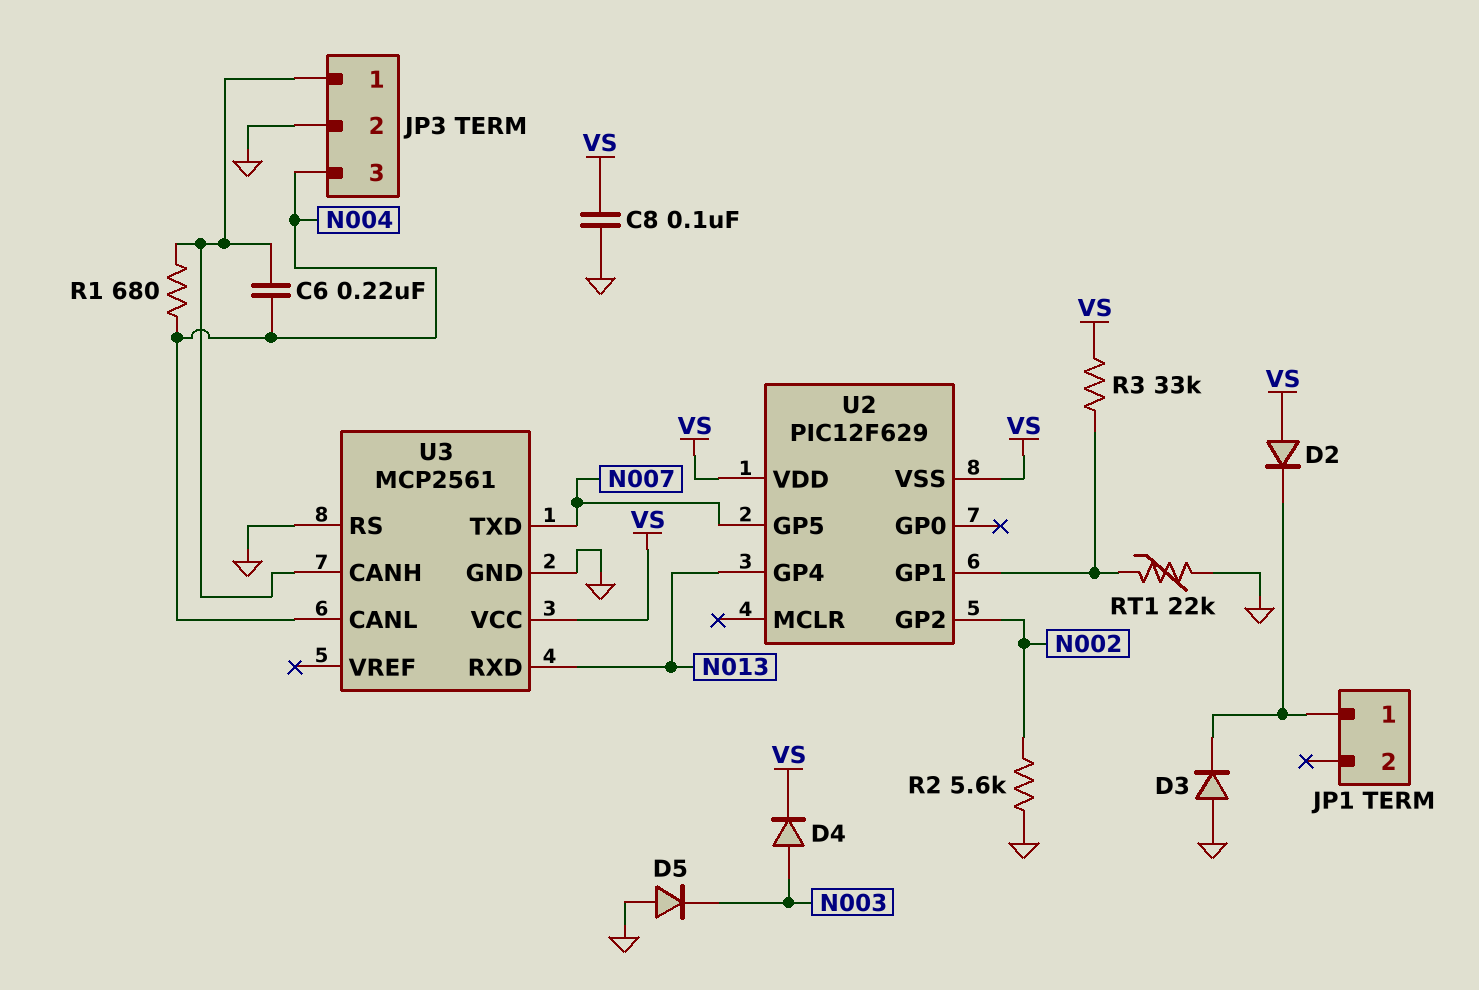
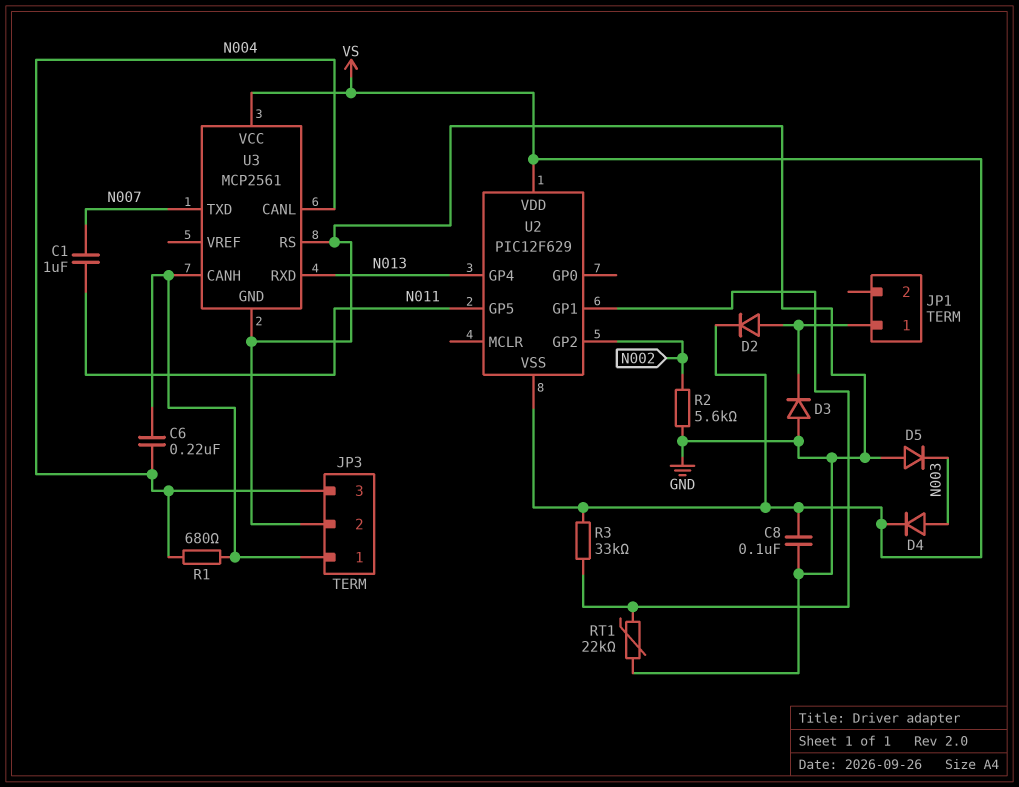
C1: none -> 1uF (N007, N011)
D2: diode (A VS, K JP1/1) -> diode (A JP1/1, K VS)
U2 pin GP5: N007 -> N011

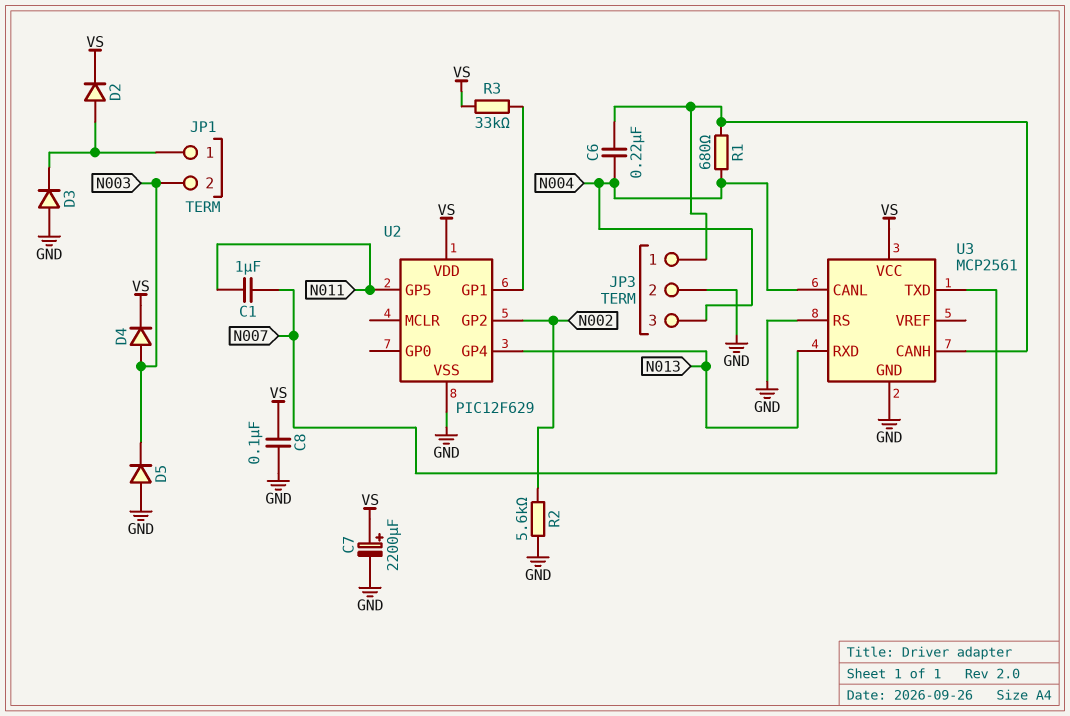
C7: none -> 2200uF (plus VS, minus GND)
JP1 pin 2: none -> N003
RT1: 22k (GND, U2/GP1) -> none
U2 pin VSS: VS -> GND

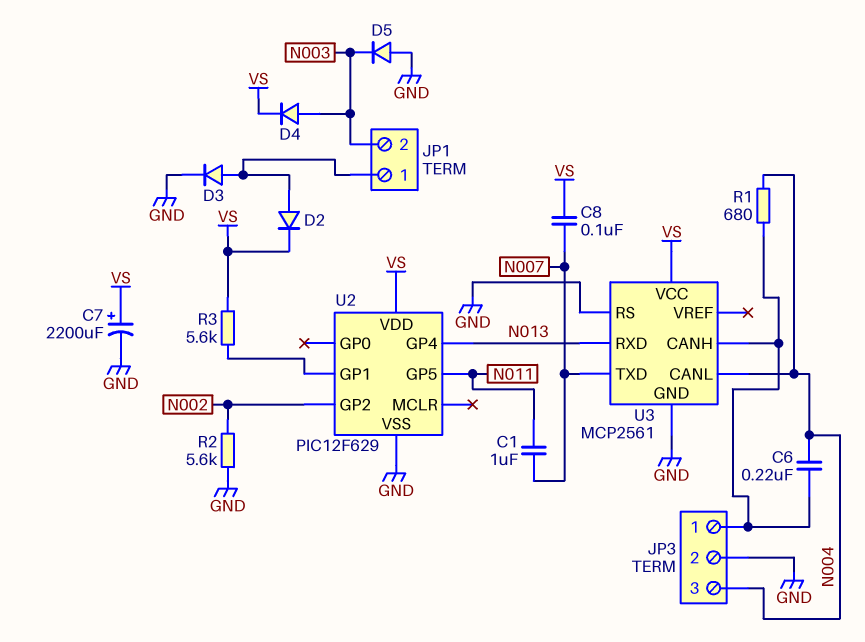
C8: 100nF (GND, VS) -> 100nF (N007, VS)
D3: diode (A GND, K JP1/1) -> diode (A JP1/1, K GND)
R3: 33k (U2/GP1, VS) -> 5.6k (U2/GP1, VS)

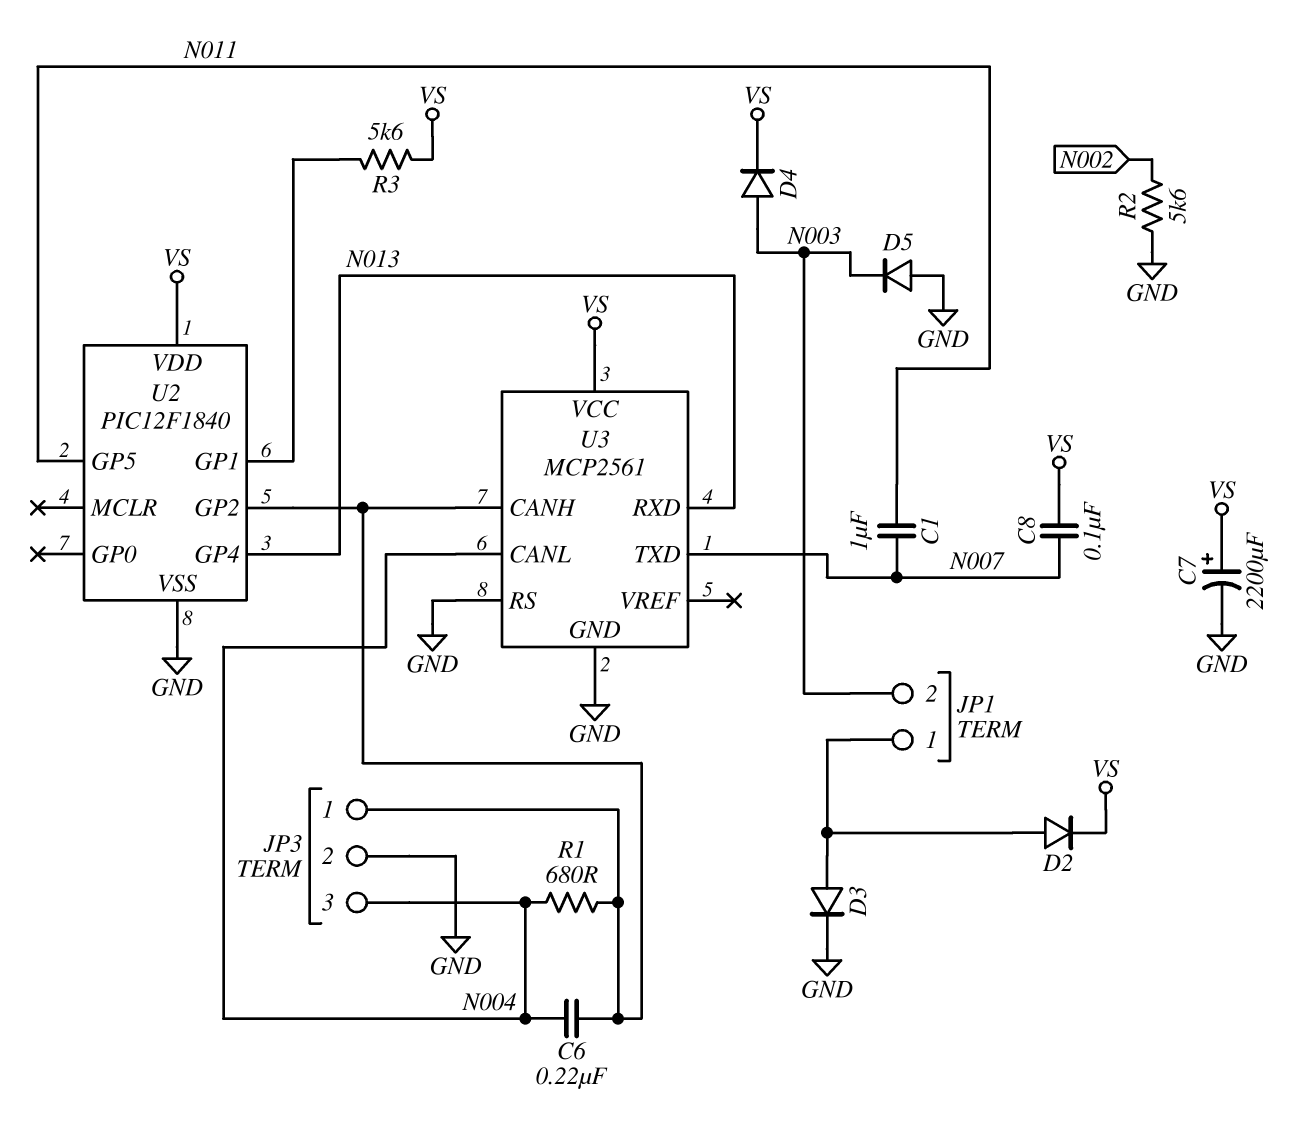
U2: PIC12F629 -> PIC12F1840
U2 pin GP2: N002 -> JP3/1

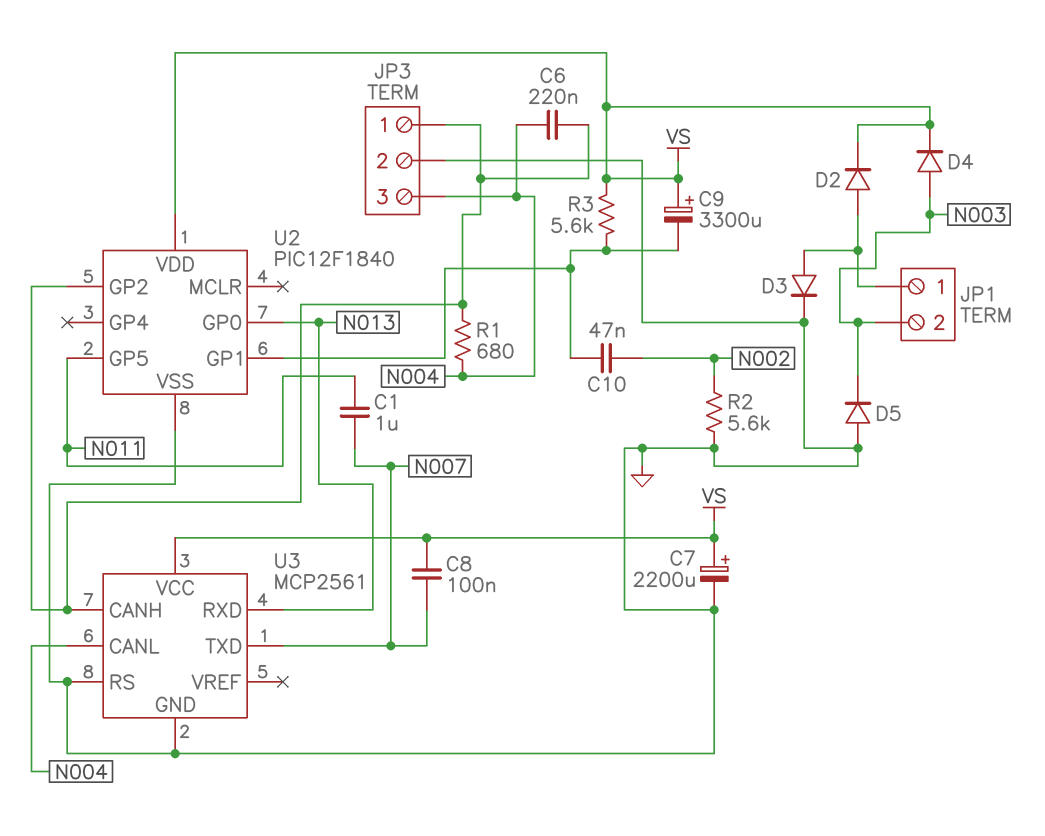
C9: none -> 3300uF (plus VS, minus U2/GP1)
C10: none -> 47nF (N002, U2/GP1)
U2 pin GP0: none -> N013
U2 pin GP4: N013 -> none

